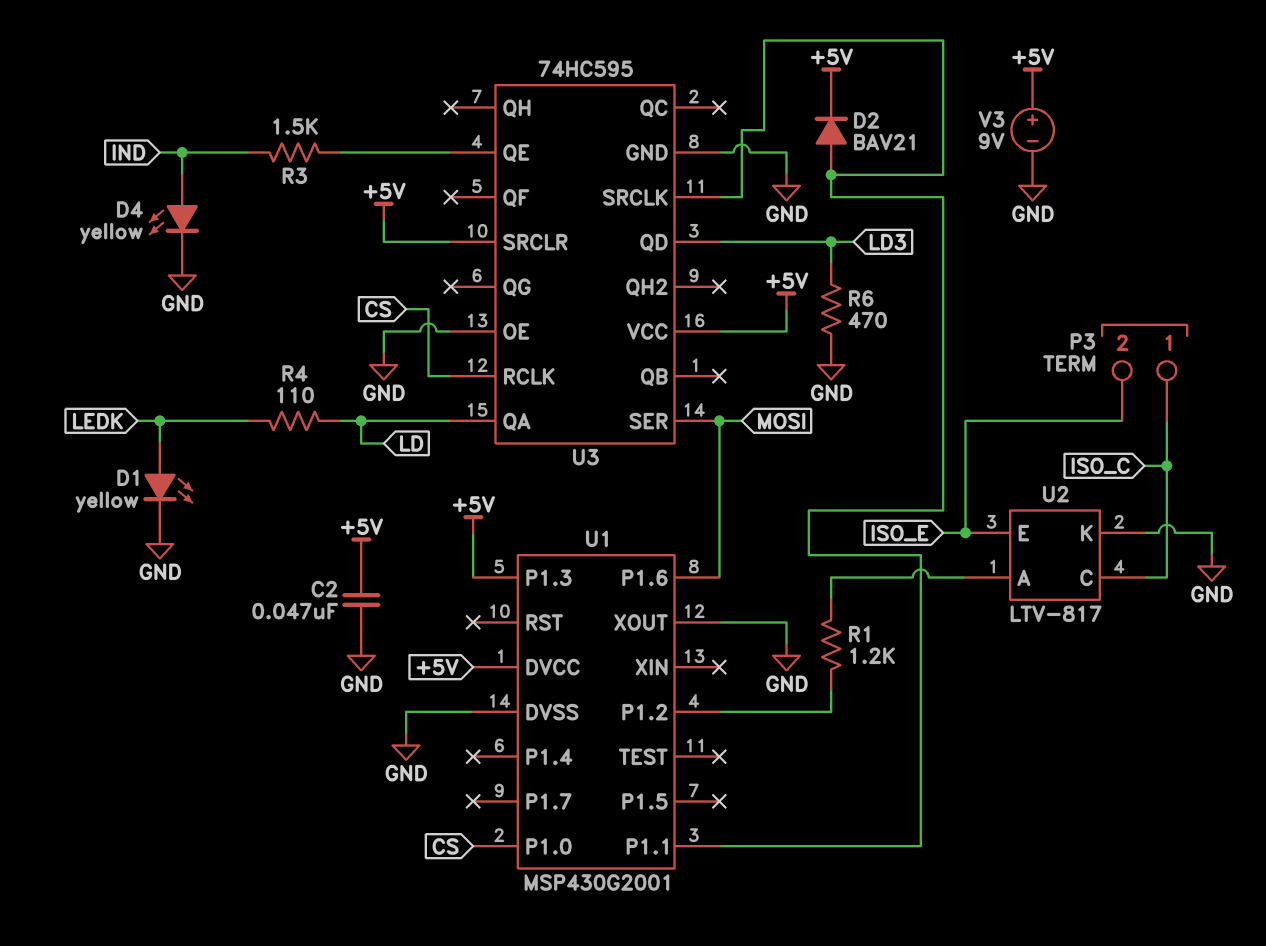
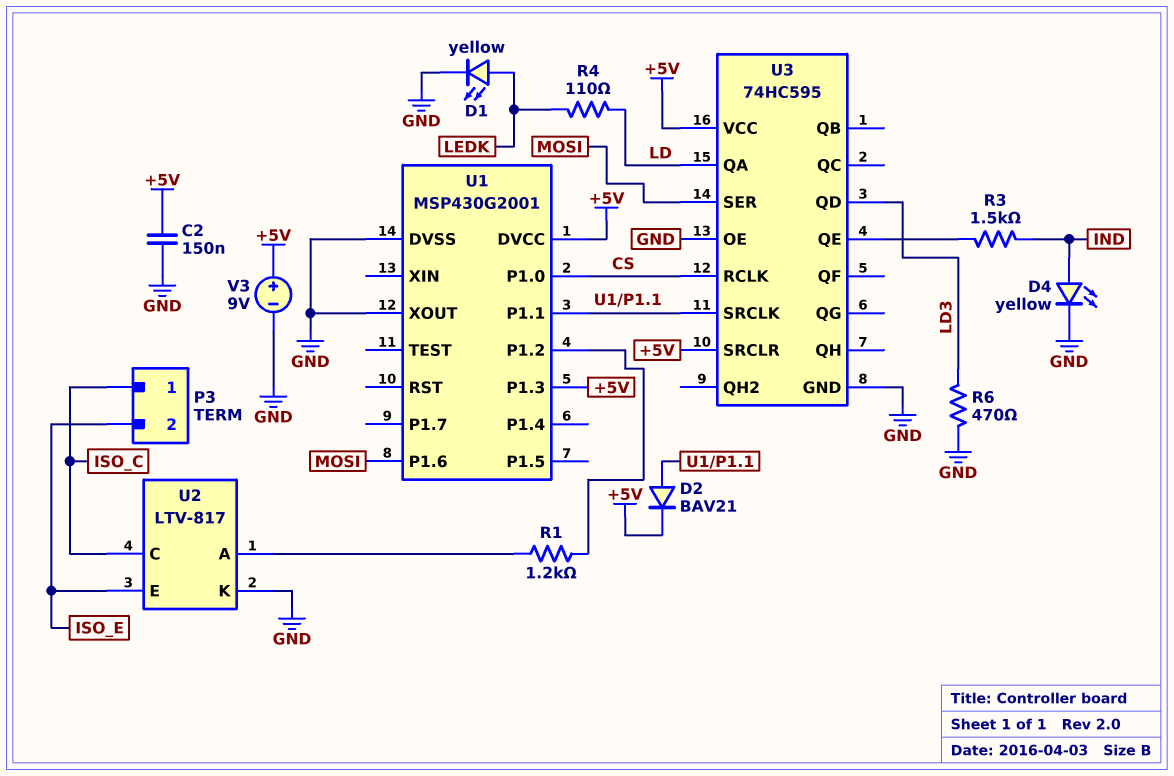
C2: 47nF (+5V, GND) -> 150nF (+5V, GND)

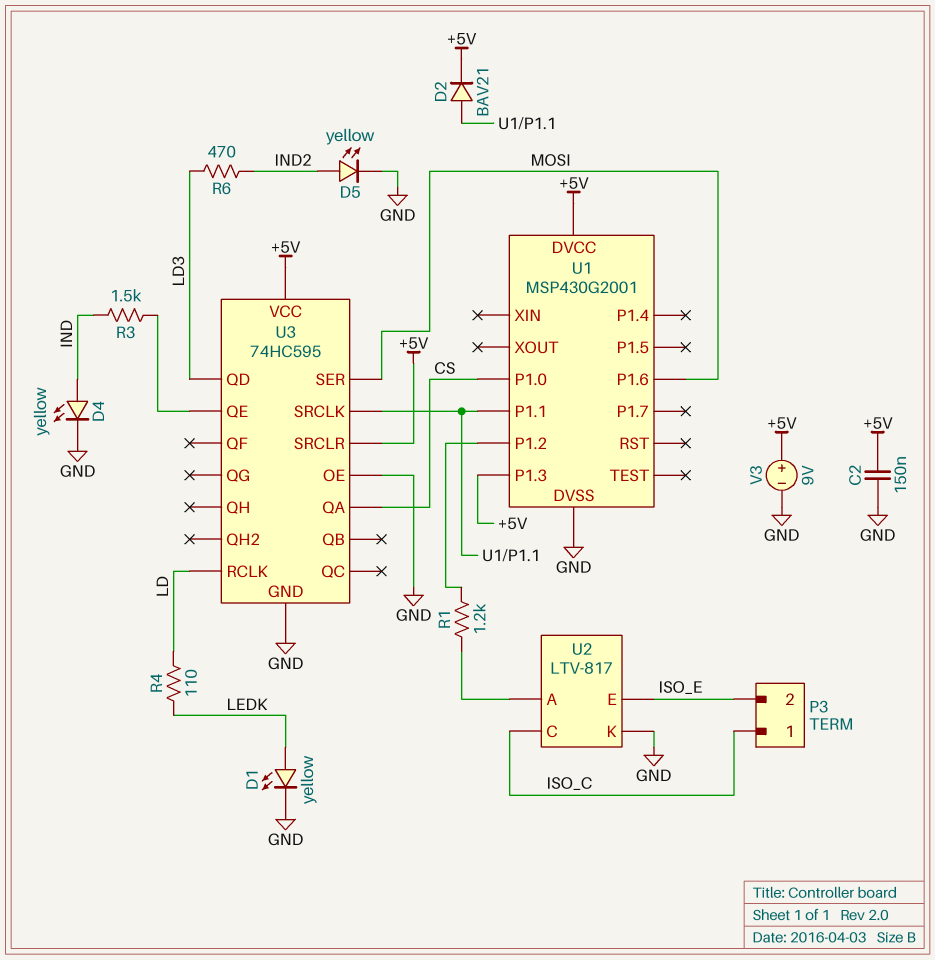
D5: none -> LED yellow (A IND2, K GND)
R6: 470 (GND, LD3) -> 470 (IND2, LD3)
U1 pin XOUT: GND -> none
U3 pin QA: LD -> CS
U3 pin RCLK: CS -> LD

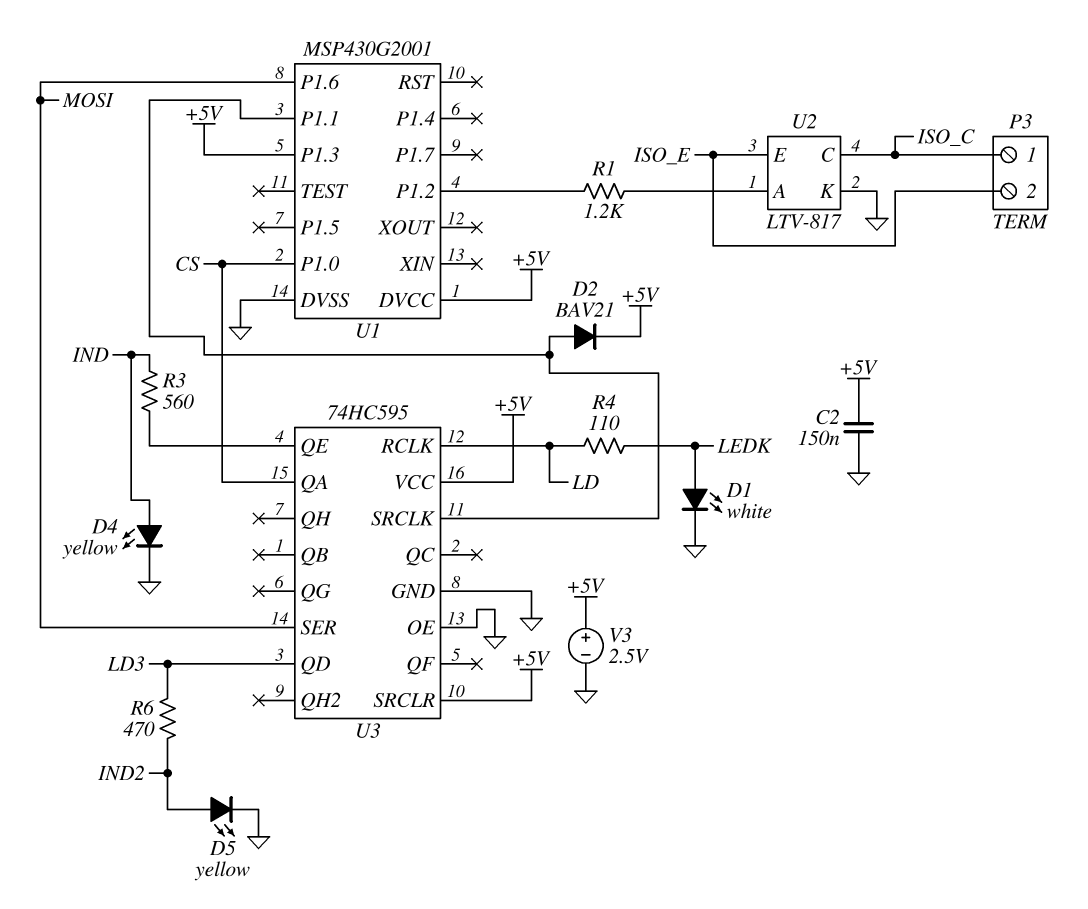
D1: LED yellow (A LEDK, K GND) -> LED white (A LEDK, K GND)
R3: 1.5k (IND, U3/QE) -> 560 (IND, U3/QE)
V3: 9V (plus +5V, minus GND) -> 2.5V (plus +5V, minus GND)

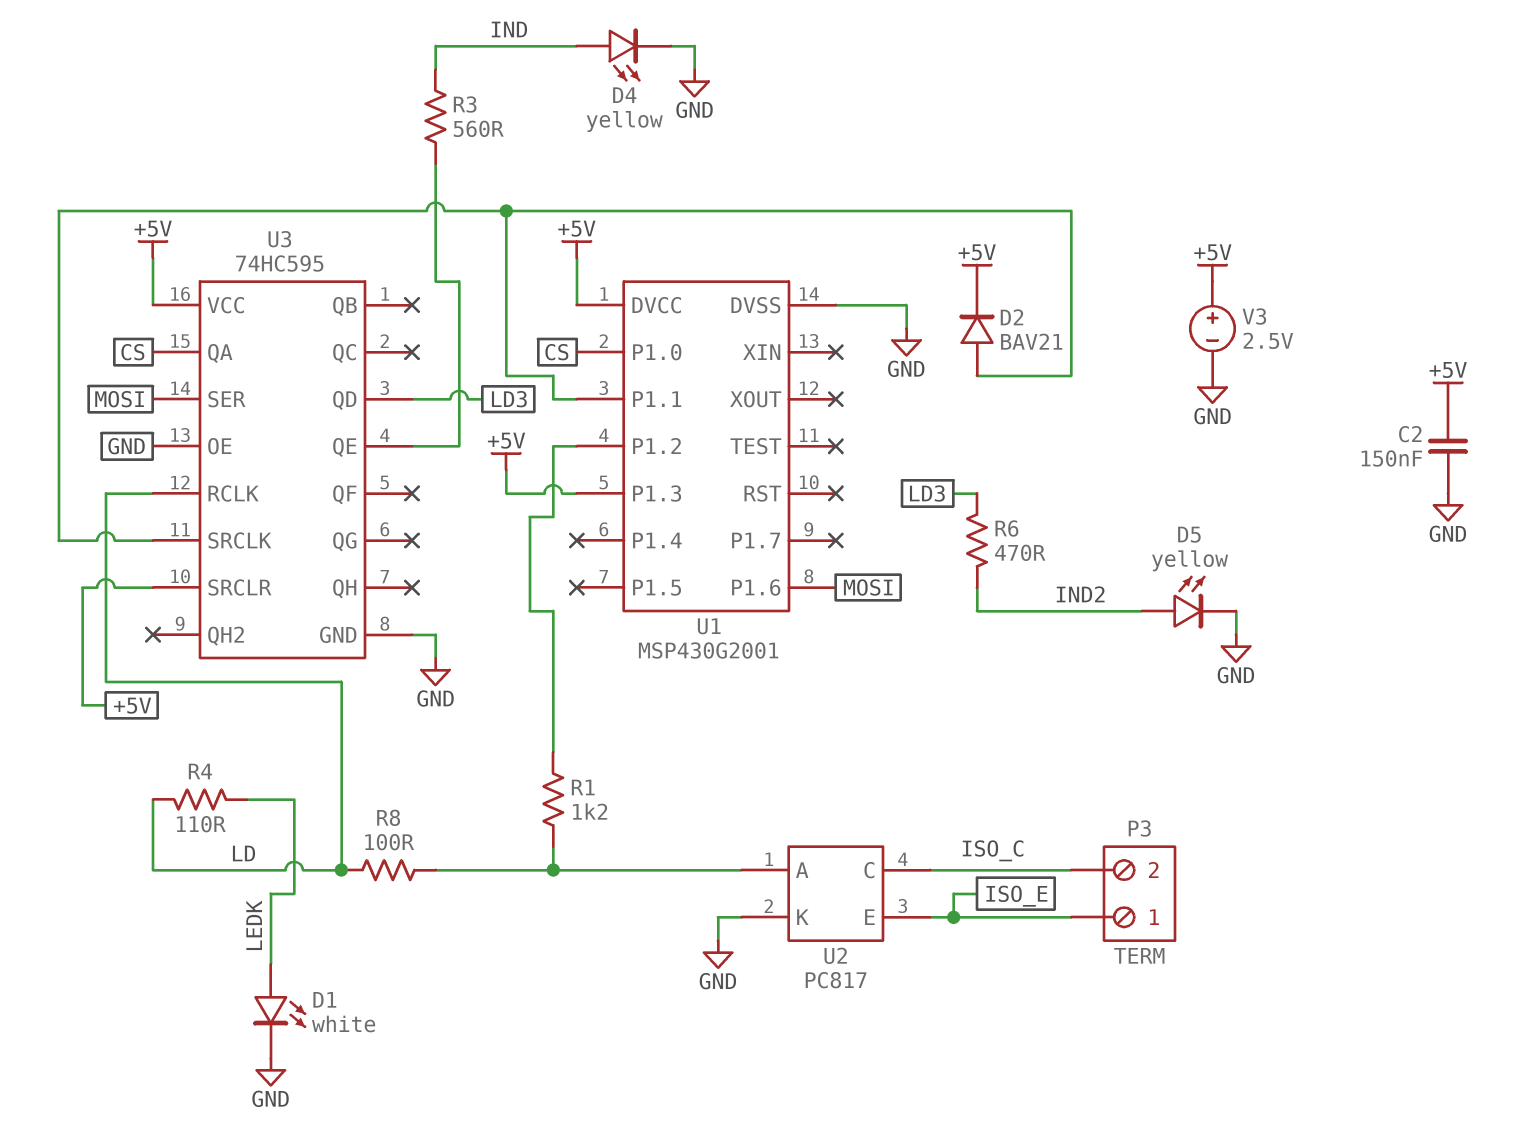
P3 pin 1: ISO_C -> ISO_E
P3 pin 2: ISO_E -> ISO_C
R8: none -> 100 (LD, U2/A)
U2: LTV-817 -> PC817

